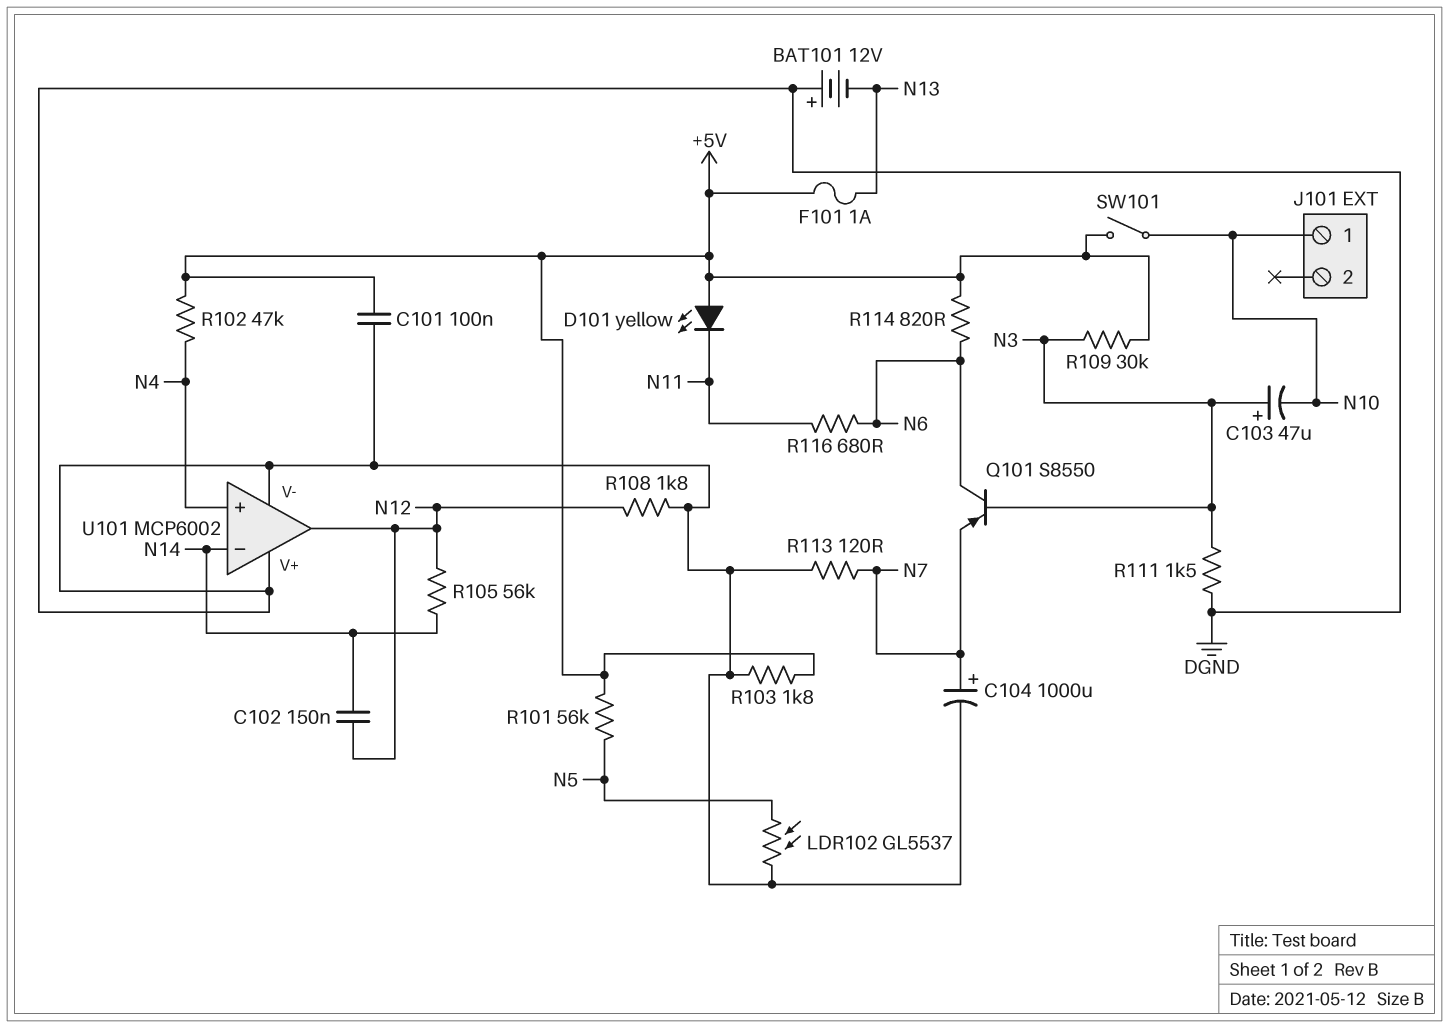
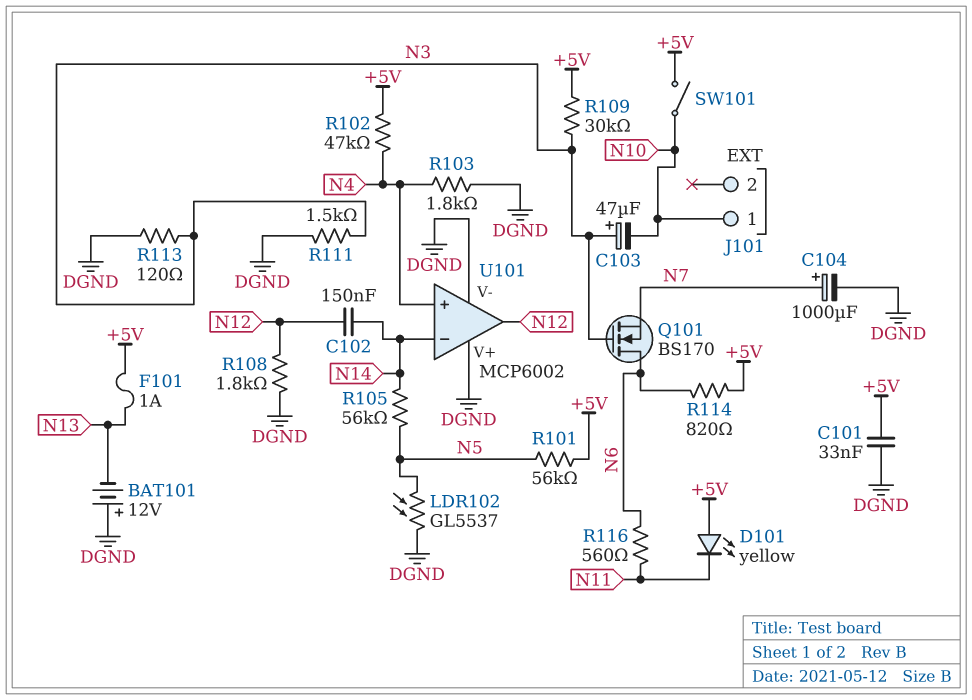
C101: 100nF (+5V, DGND) -> 33nF (+5V, DGND)
Q101: PNP S8550 (B N3, C N6, E N7) -> NMOS BS170 (G N3, D N6, S N7)
R103: 1.8k (+5V, DGND) -> 1.8k (DGND, N4)
R105: 56k (N12, N14) -> 56k (N5, N14)
R113: 120 (DGND, N7) -> 120 (DGND, N3)
R116: 680 (N6, N11) -> 560 (N6, N11)

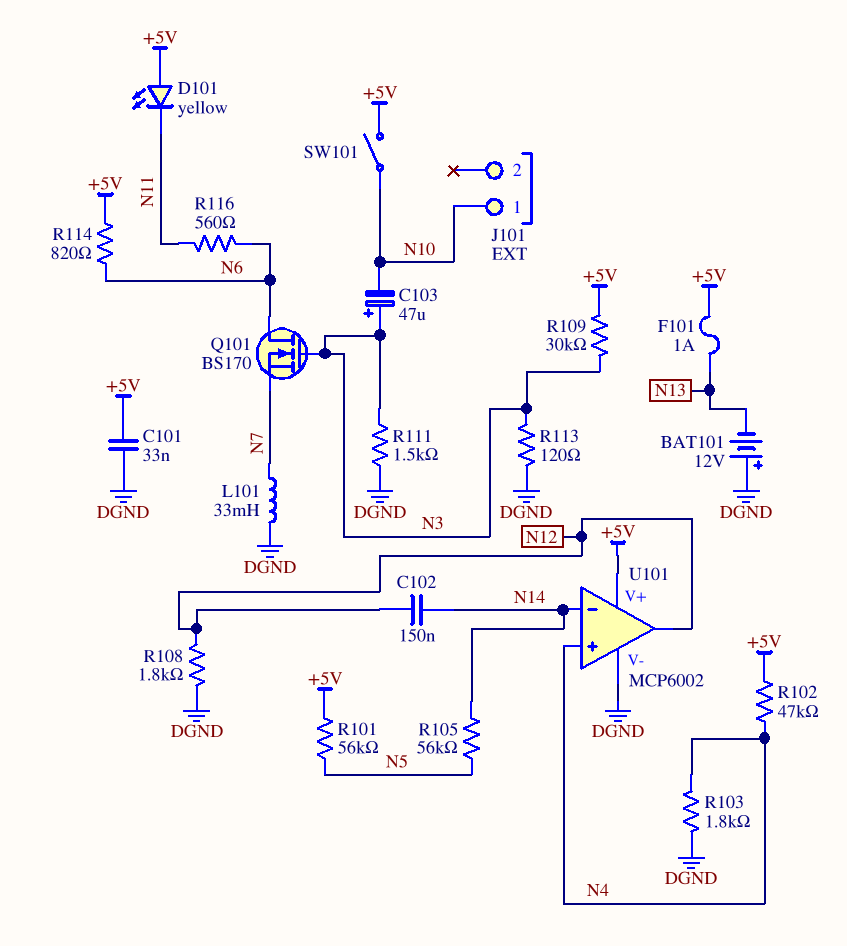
C104: 1000uF (plus N7, minus DGND) -> none
L101: none -> 33mH (DGND, N7)
LDR102: GL5537 (DGND, N5) -> none
U101 pin V+: DGND -> +5V

